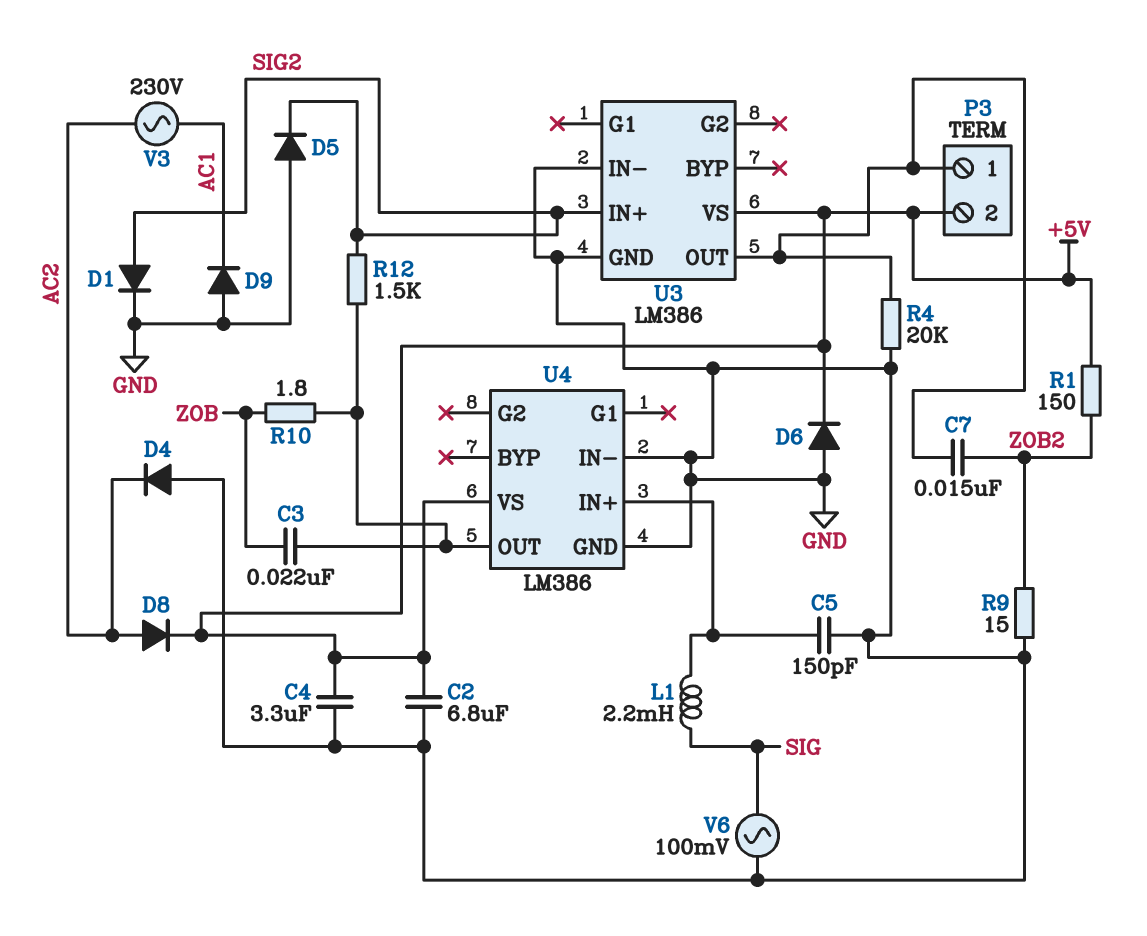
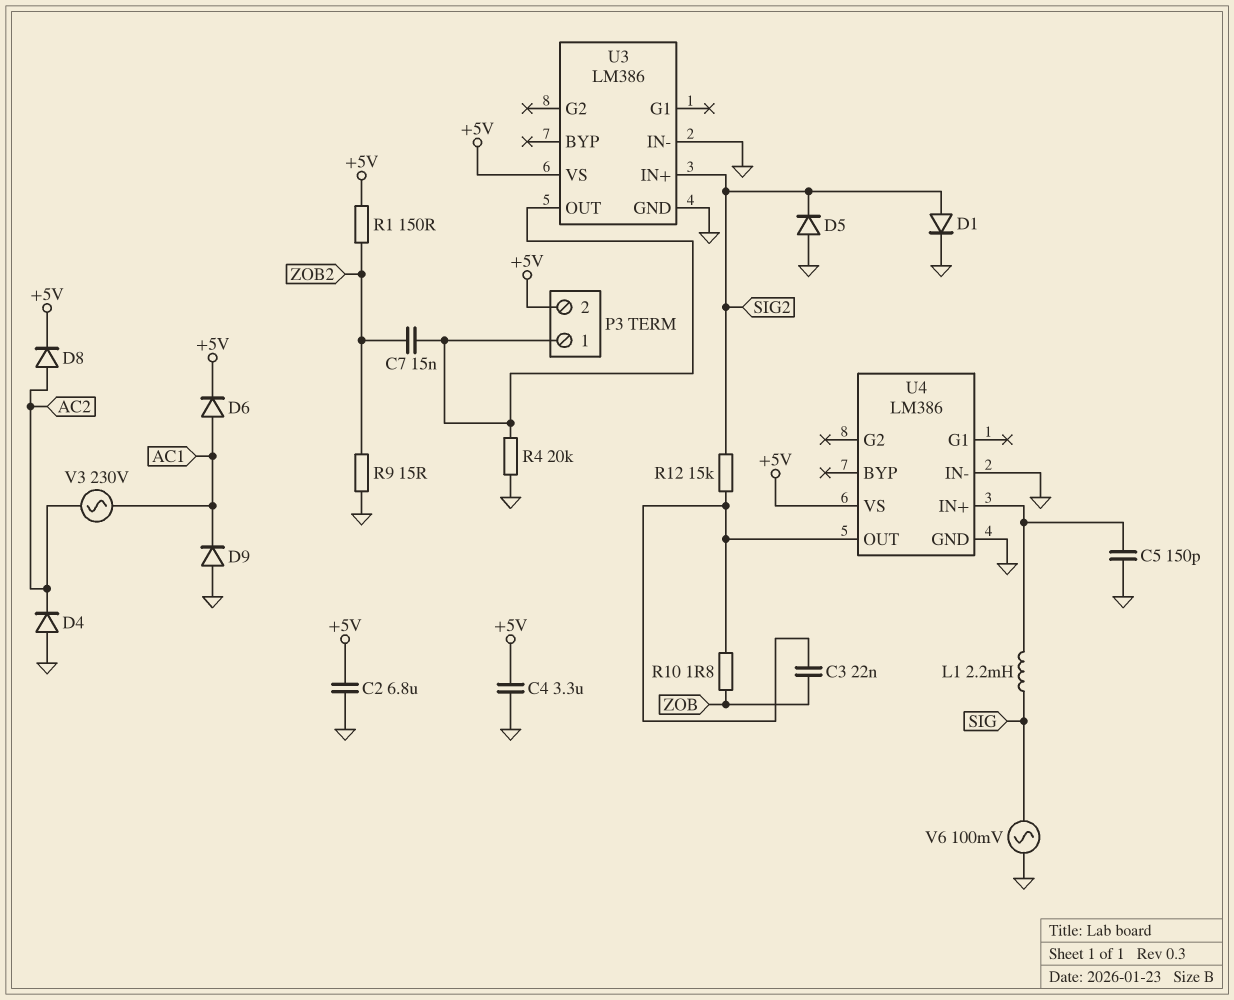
D6: diode (A GND, K +5V) -> diode (A AC1, K +5V)
R12: 1.5k (SIG2, U4/OUT) -> 15k (SIG2, U4/OUT)

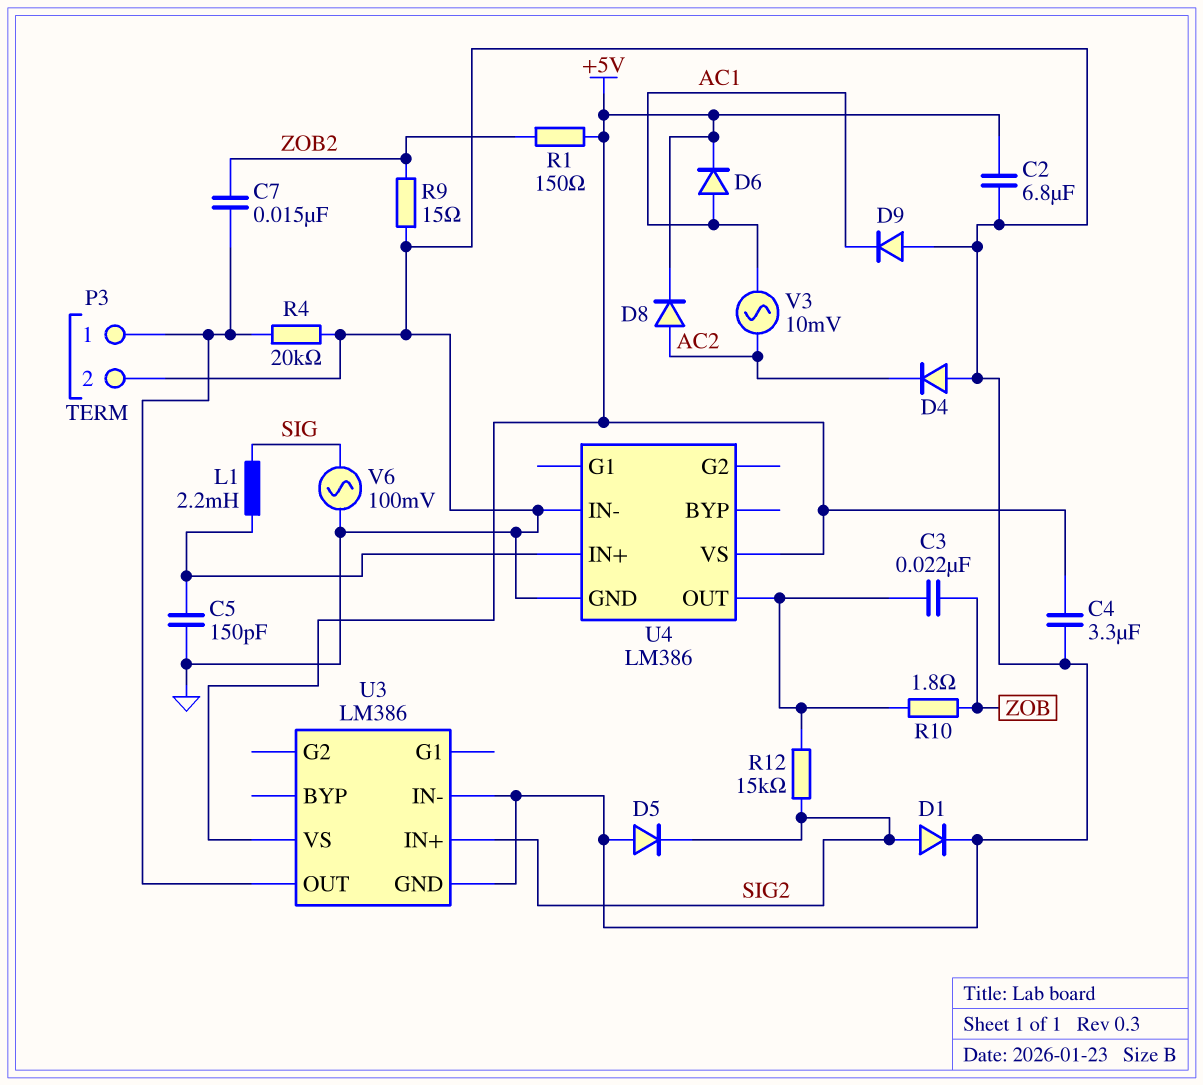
P3 pin 2: +5V -> GND
V3: AC 230V (AC1, AC2) -> AC 10mV (AC1, AC2)

